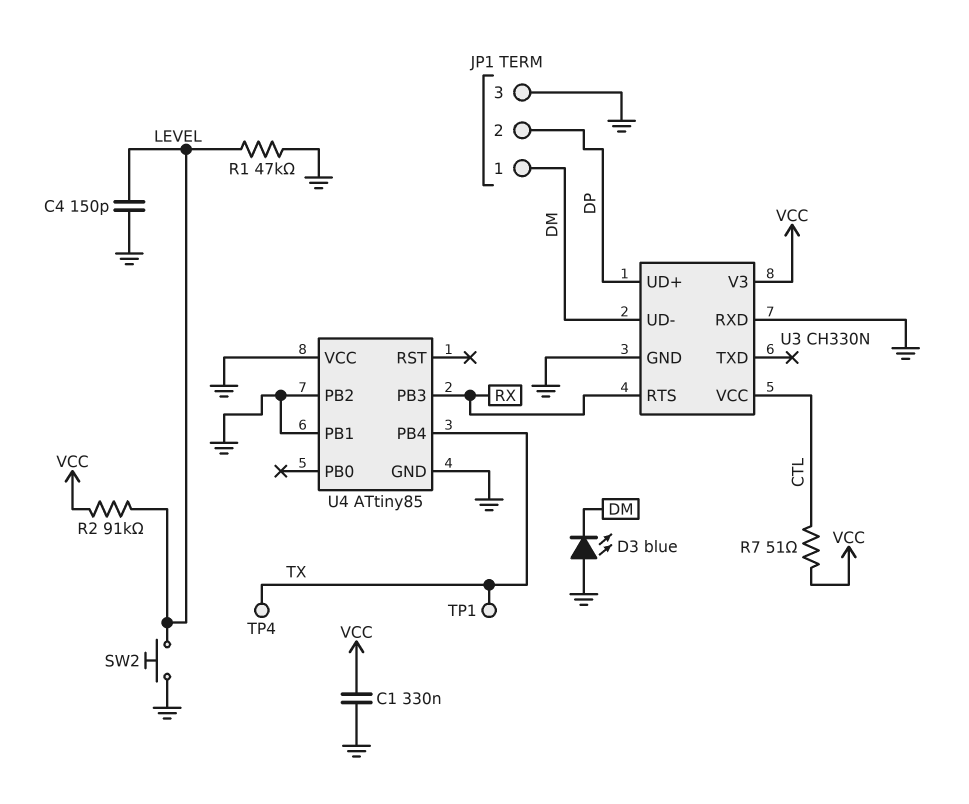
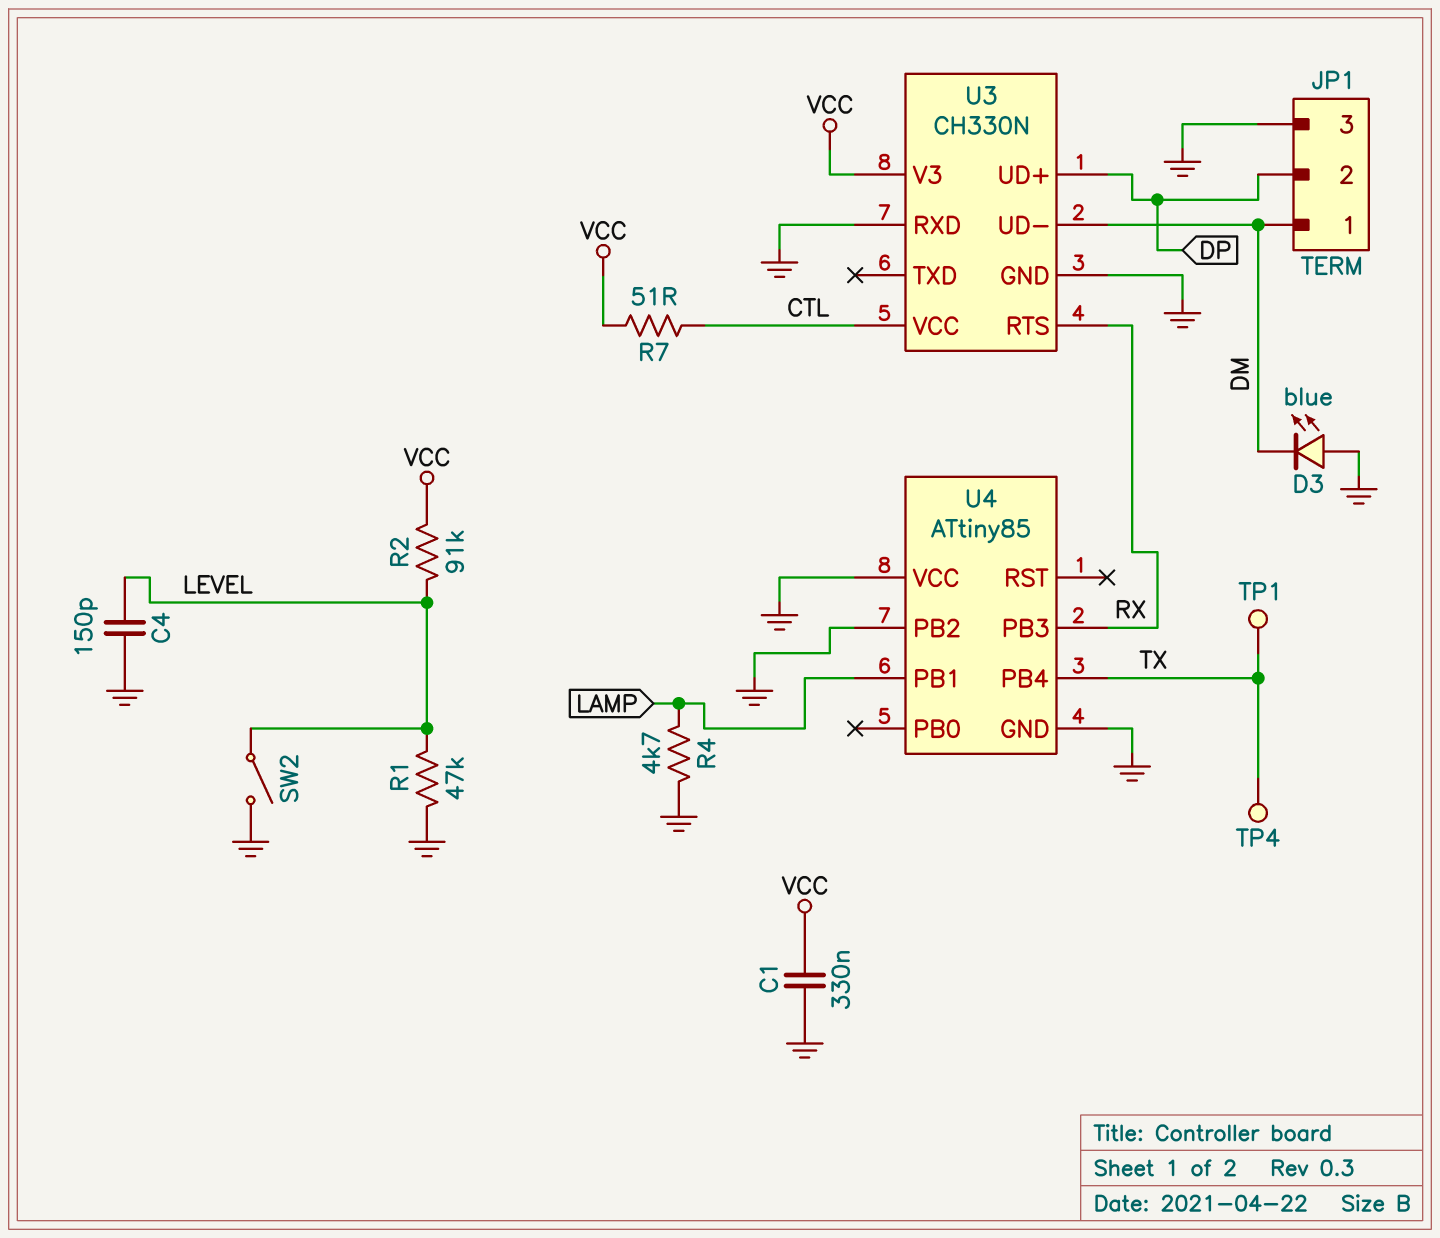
R4: none -> 4.7k (GND, LAMP)
SW2: button (GND, LEVEL) -> switch (GND, LEVEL)
U4 pin PB1: GND -> LAMP

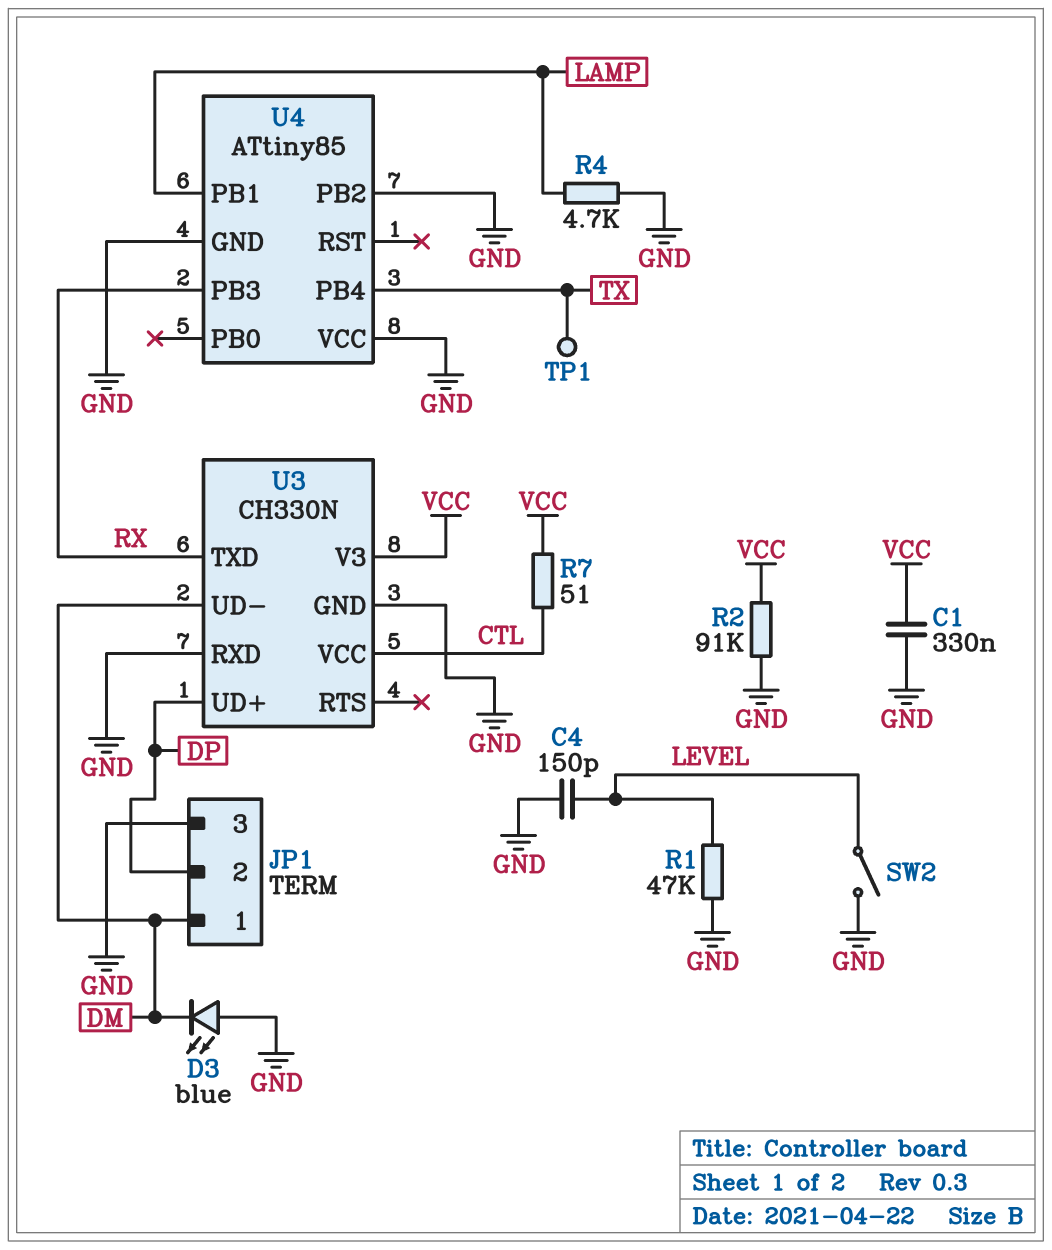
R2: 91k (LEVEL, VCC) -> 91k (GND, VCC)
TP4: test point (TX) -> none
U3 pin RTS: RX -> none
U3 pin TXD: none -> RX

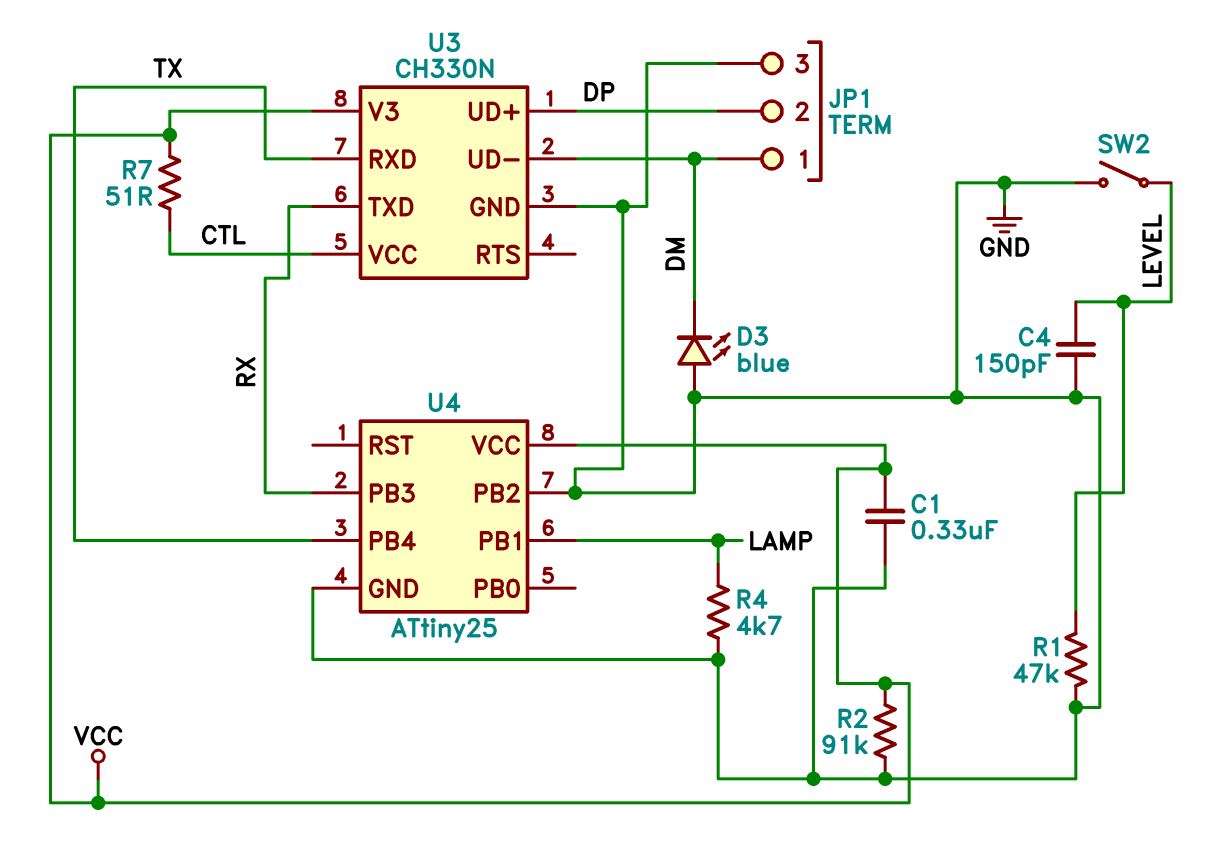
TP1: test point (TX) -> none
U3 pin RXD: GND -> TX
U4: ATtiny85 -> ATtiny25
U4 pin VCC: GND -> VCC

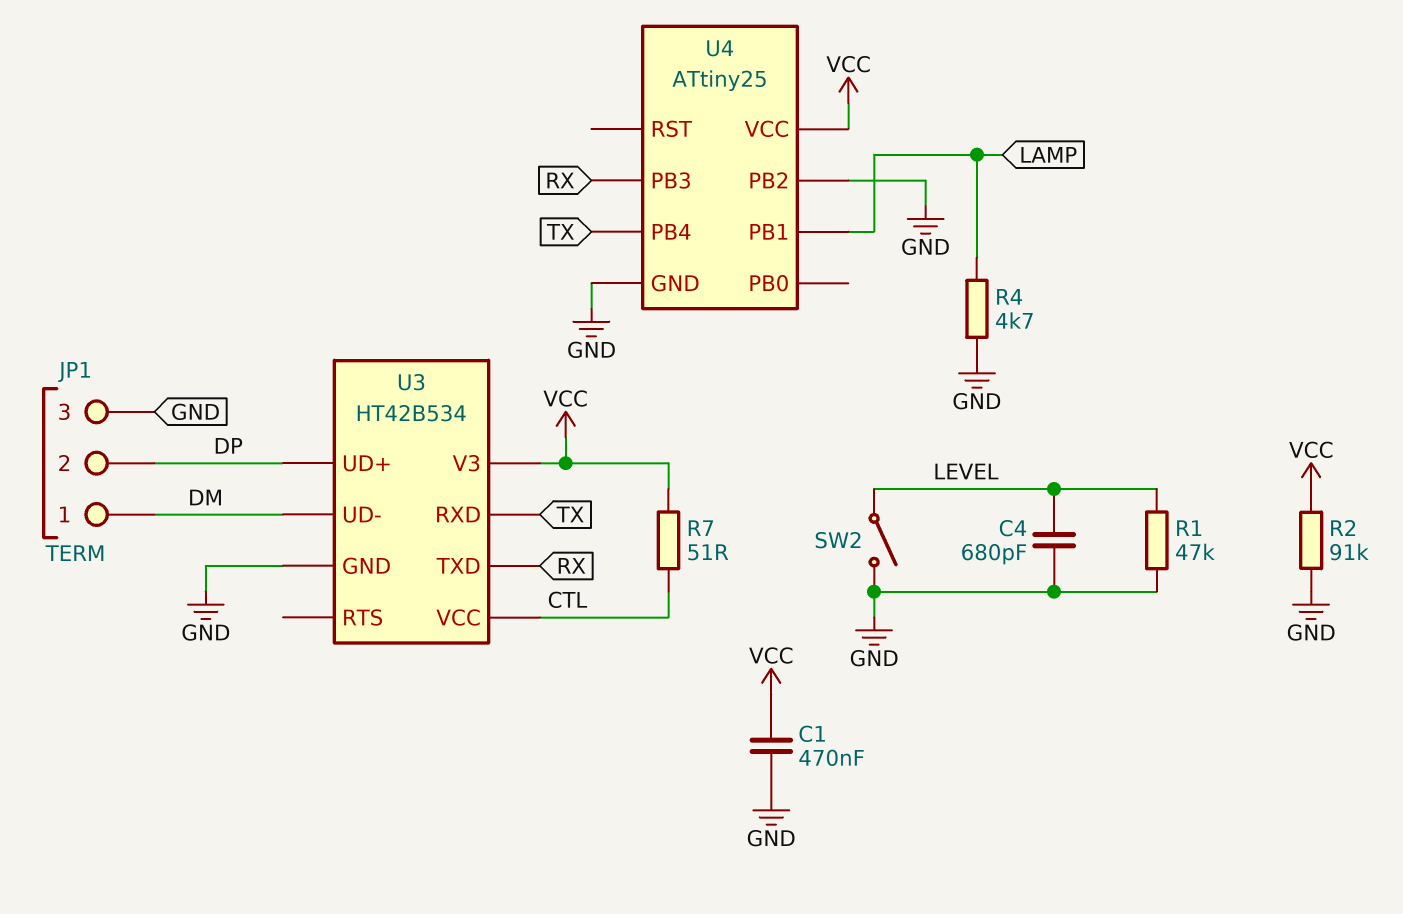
C1: 330nF (GND, VCC) -> 470nF (GND, VCC)
C4: 150pF (GND, LEVEL) -> 680pF (GND, LEVEL)
D3: LED blue (A GND, K DM) -> none
U3: CH330N -> HT42B534

